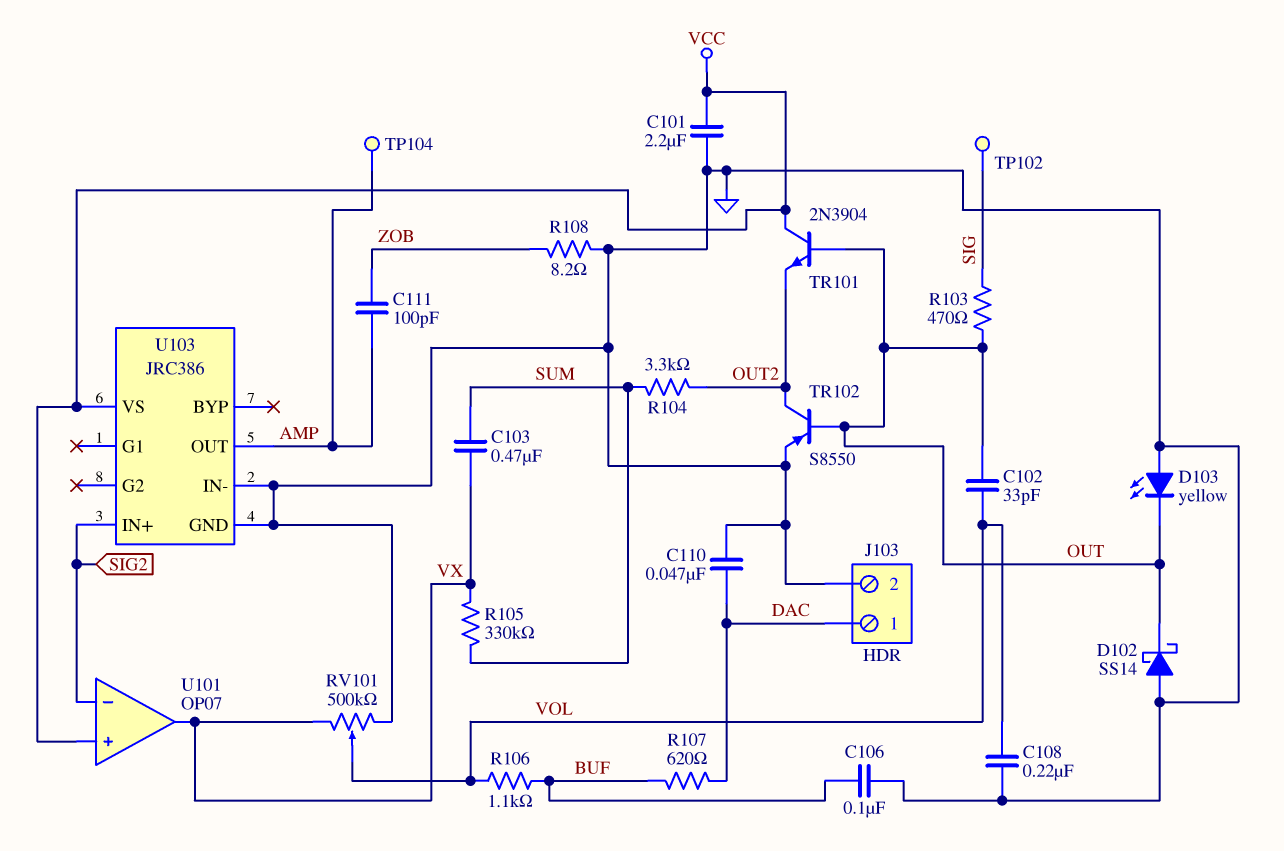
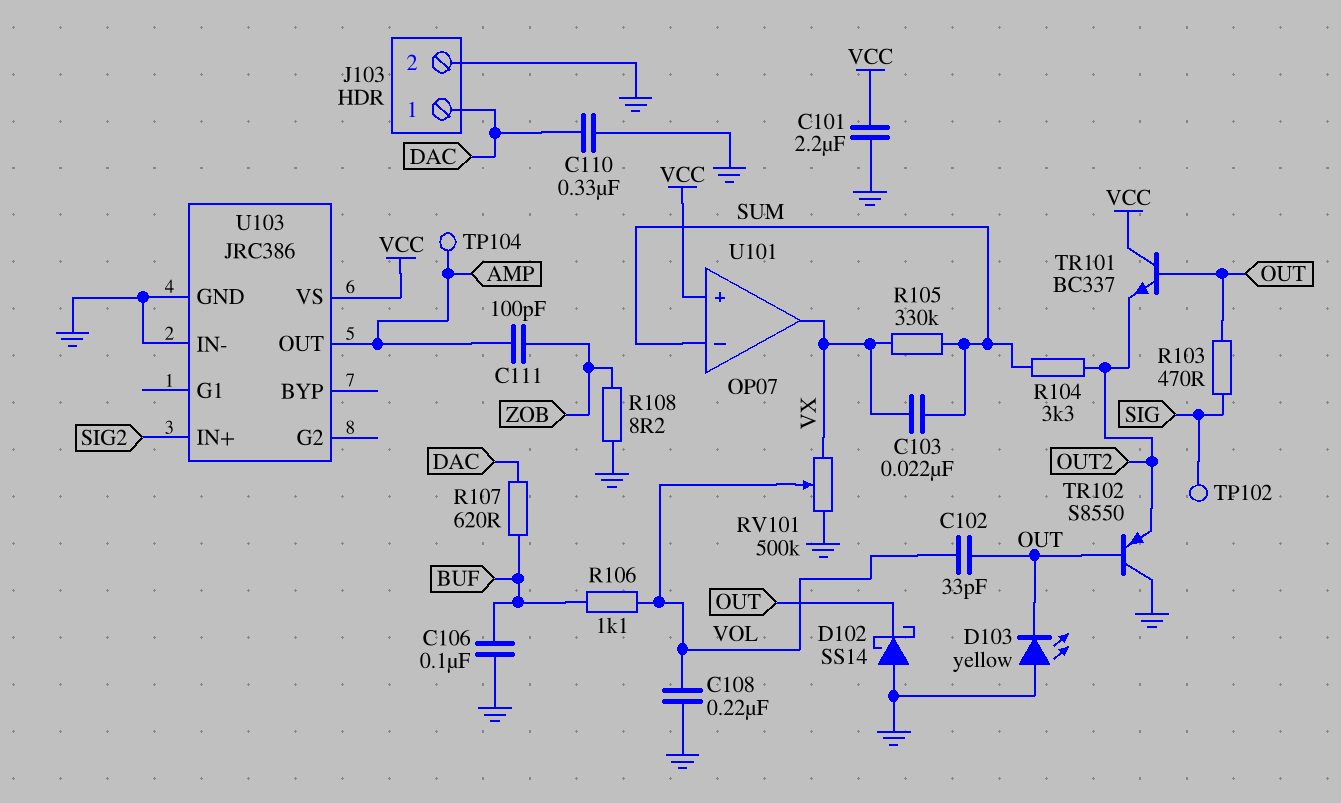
C103: 470nF (SUM, VX) -> 22nF (SUM, VX)
C110: 47nF (DAC, GND) -> 330nF (DAC, GND)
TR101: NPN 2N3904 (B OUT, C VCC, E OUT2) -> NPN BC337 (B OUT, C VCC, E OUT2)
TR102: PNP S8550 (B OUT, C OUT2, E GND) -> PNP S8550 (B OUT, C GND, E OUT2)
U101 pin in-: SIG2 -> SUM

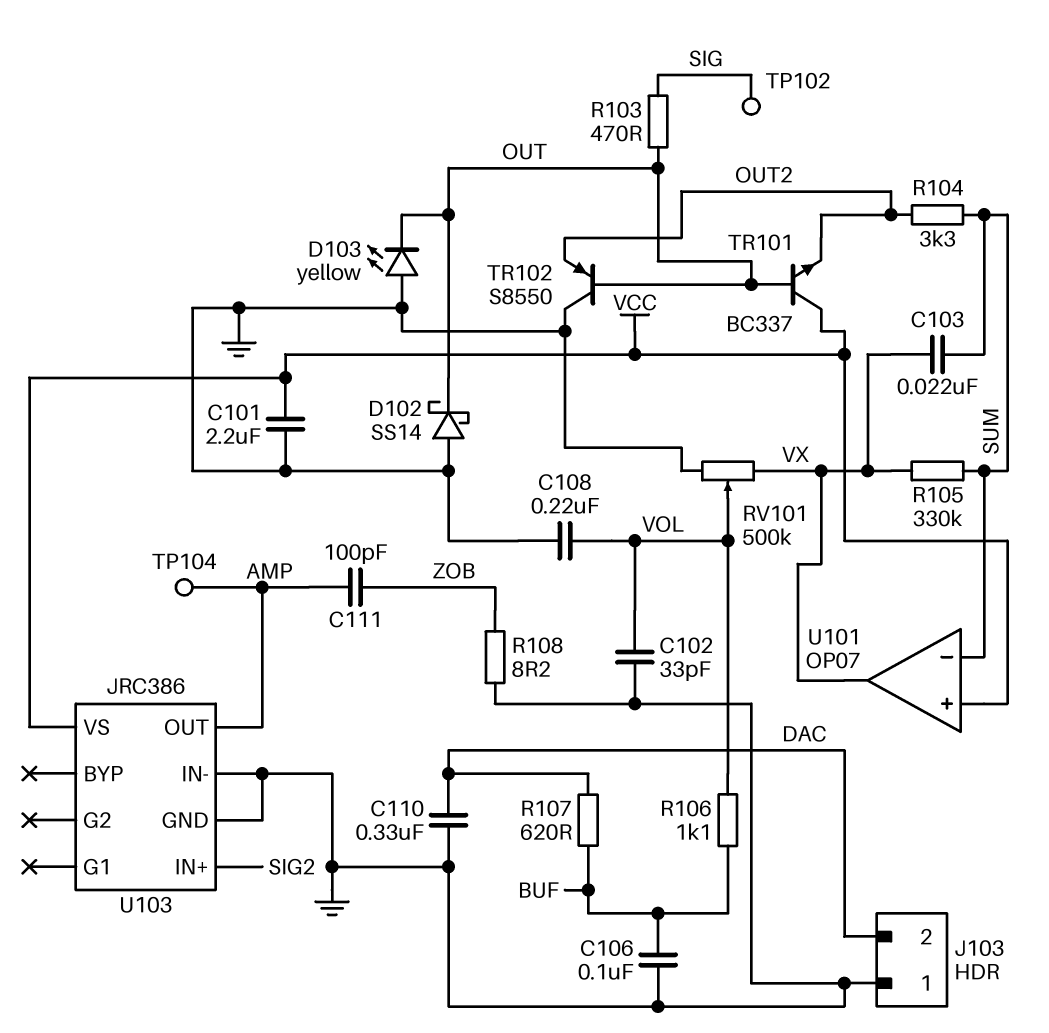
C102: 33pF (OUT, VOL) -> 33pF (GND, VOL)
J103 pin 1: DAC -> GND
J103 pin 2: GND -> DAC

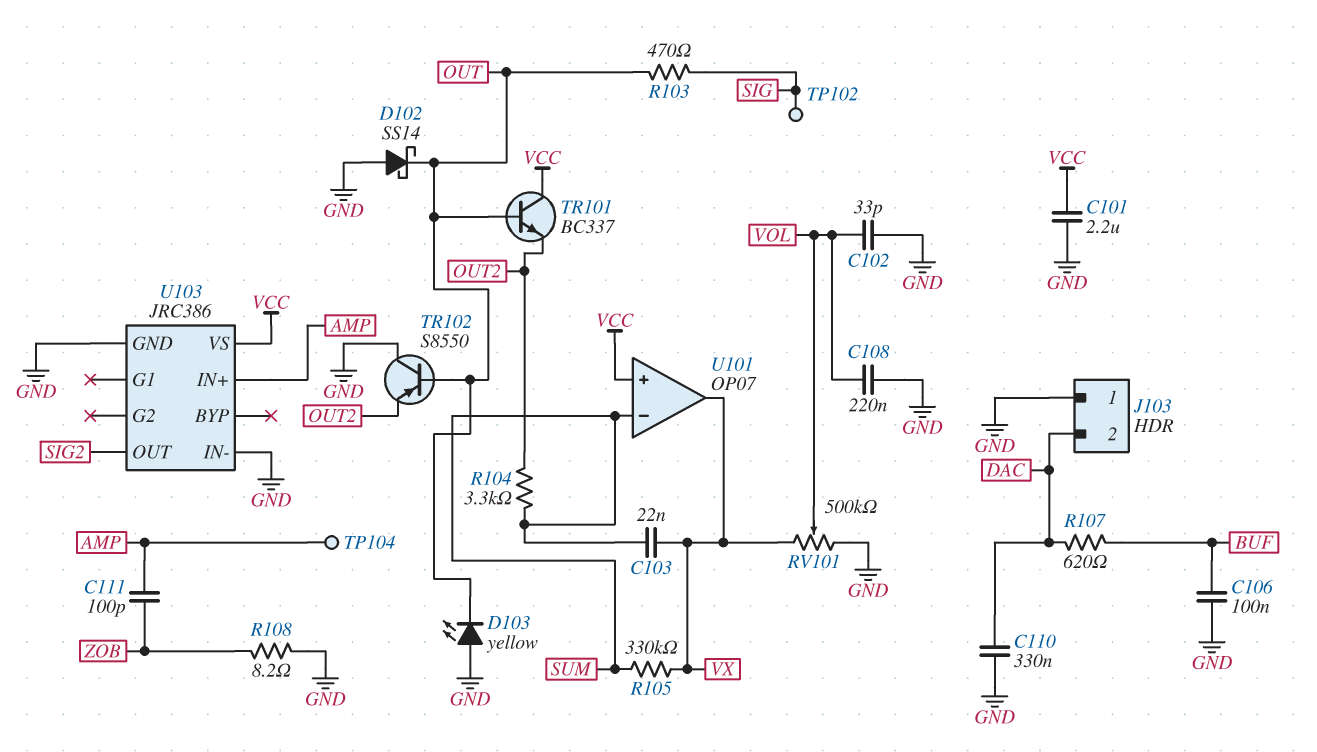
R106: 1.1k (BUF, VOL) -> none
U103 pin IN+: SIG2 -> AMP
U103 pin OUT: AMP -> SIG2

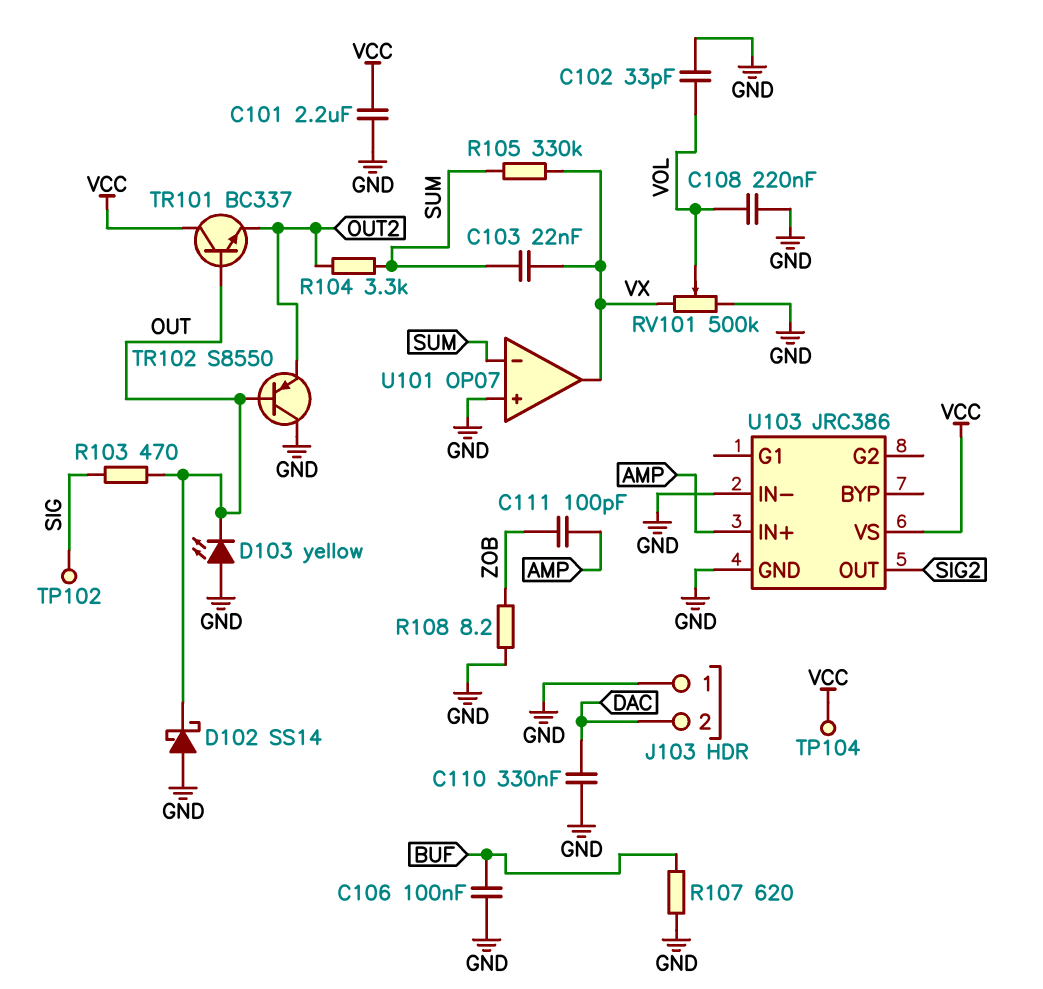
R107: 620 (BUF, DAC) -> 620 (BUF, GND)
TP104: test point (AMP) -> test point (VCC)
U101 pin in+: VCC -> GND

